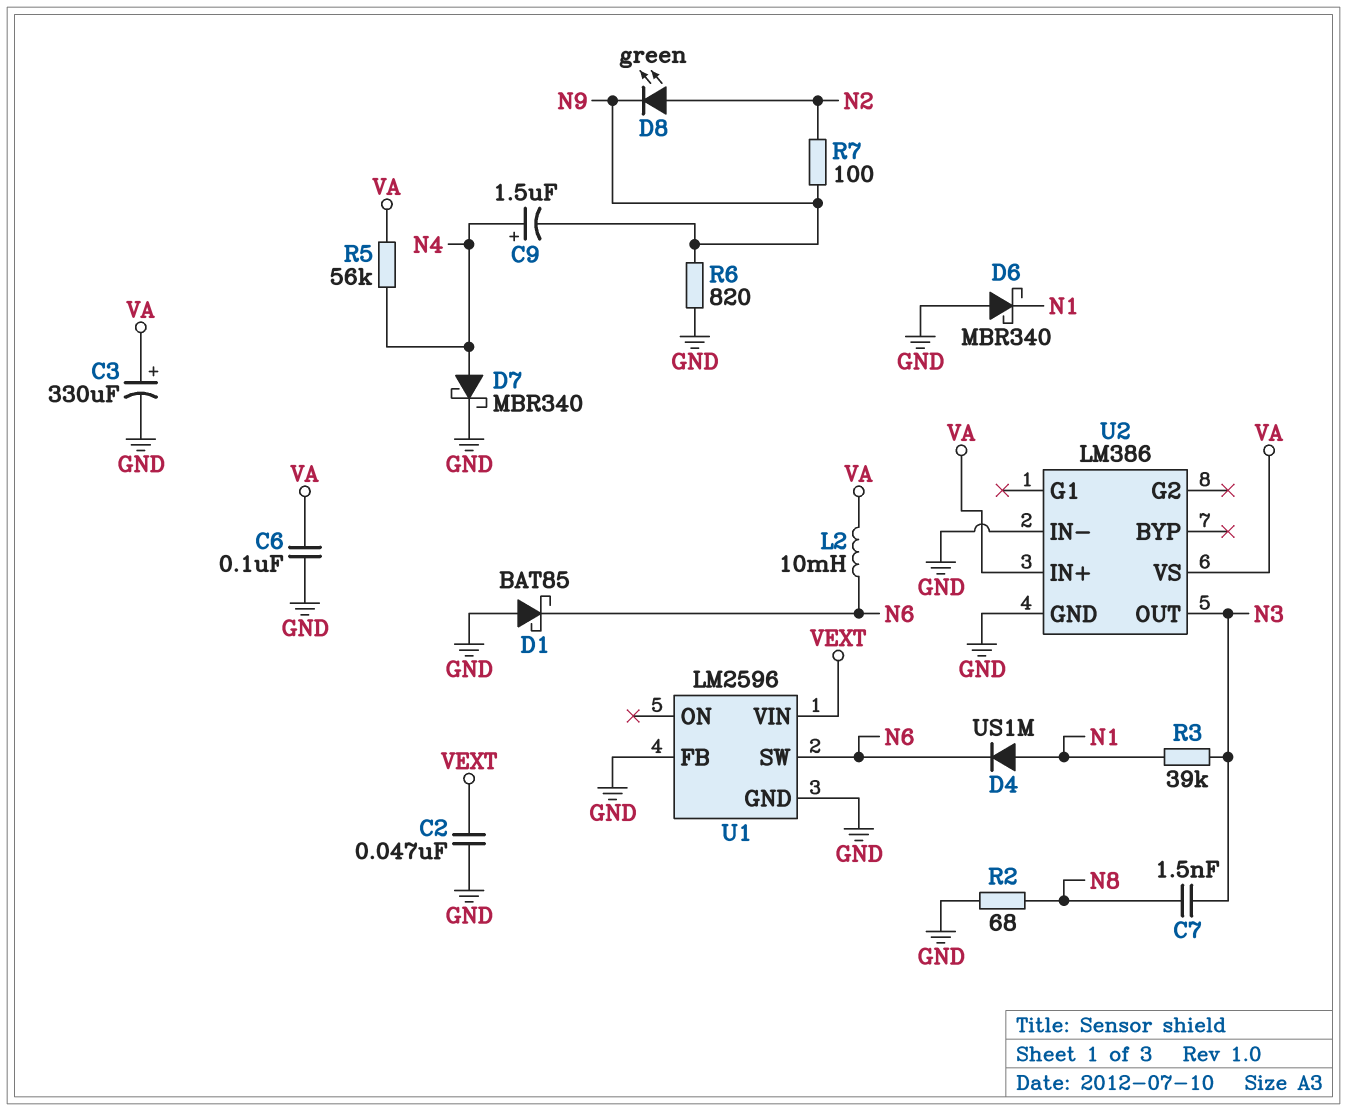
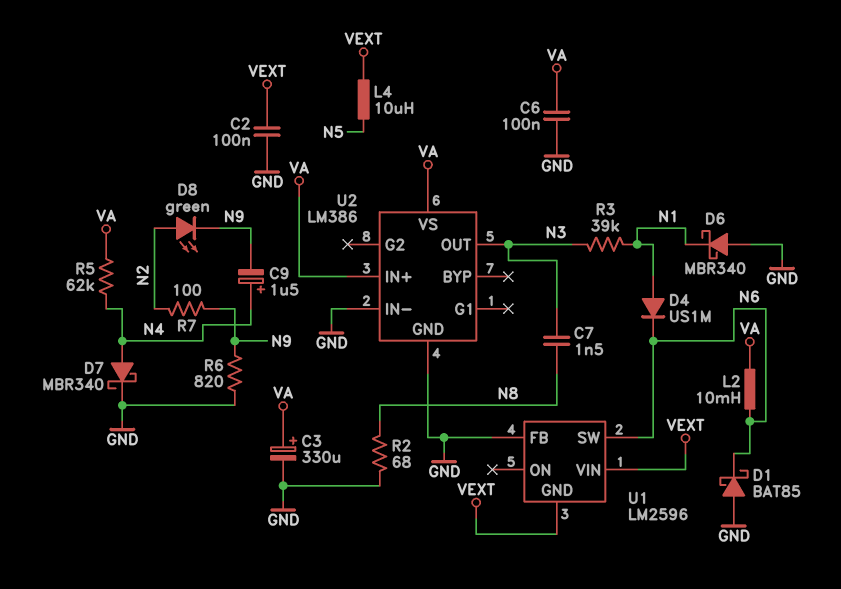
C2: 47nF (GND, VEXT) -> 100nF (GND, VEXT)
L4: none -> 10uH (N5, VEXT)
R5: 56k (N4, VA) -> 62k (N4, VA)
U1 pin GND: GND -> VEXT

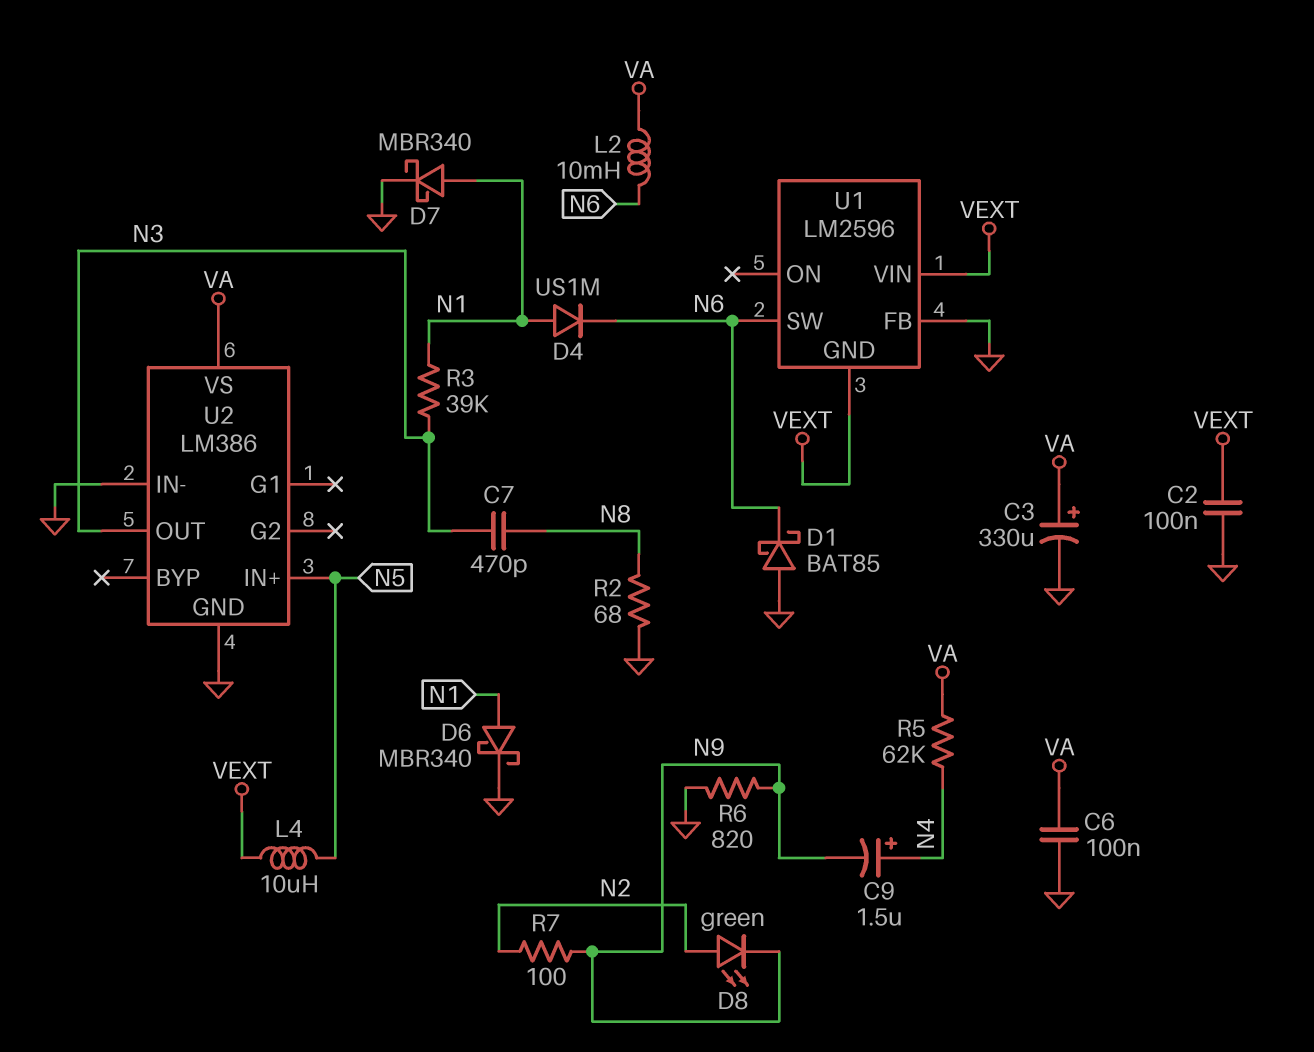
C7: 1.5nF (N3, N8) -> 470pF (N3, N8)
D6: schottky MBR340 (A GND, K N1) -> schottky MBR340 (A N1, K GND)
D7: schottky MBR340 (A N4, K GND) -> schottky MBR340 (A N1, K GND)
U2 pin IN+: VA -> N5

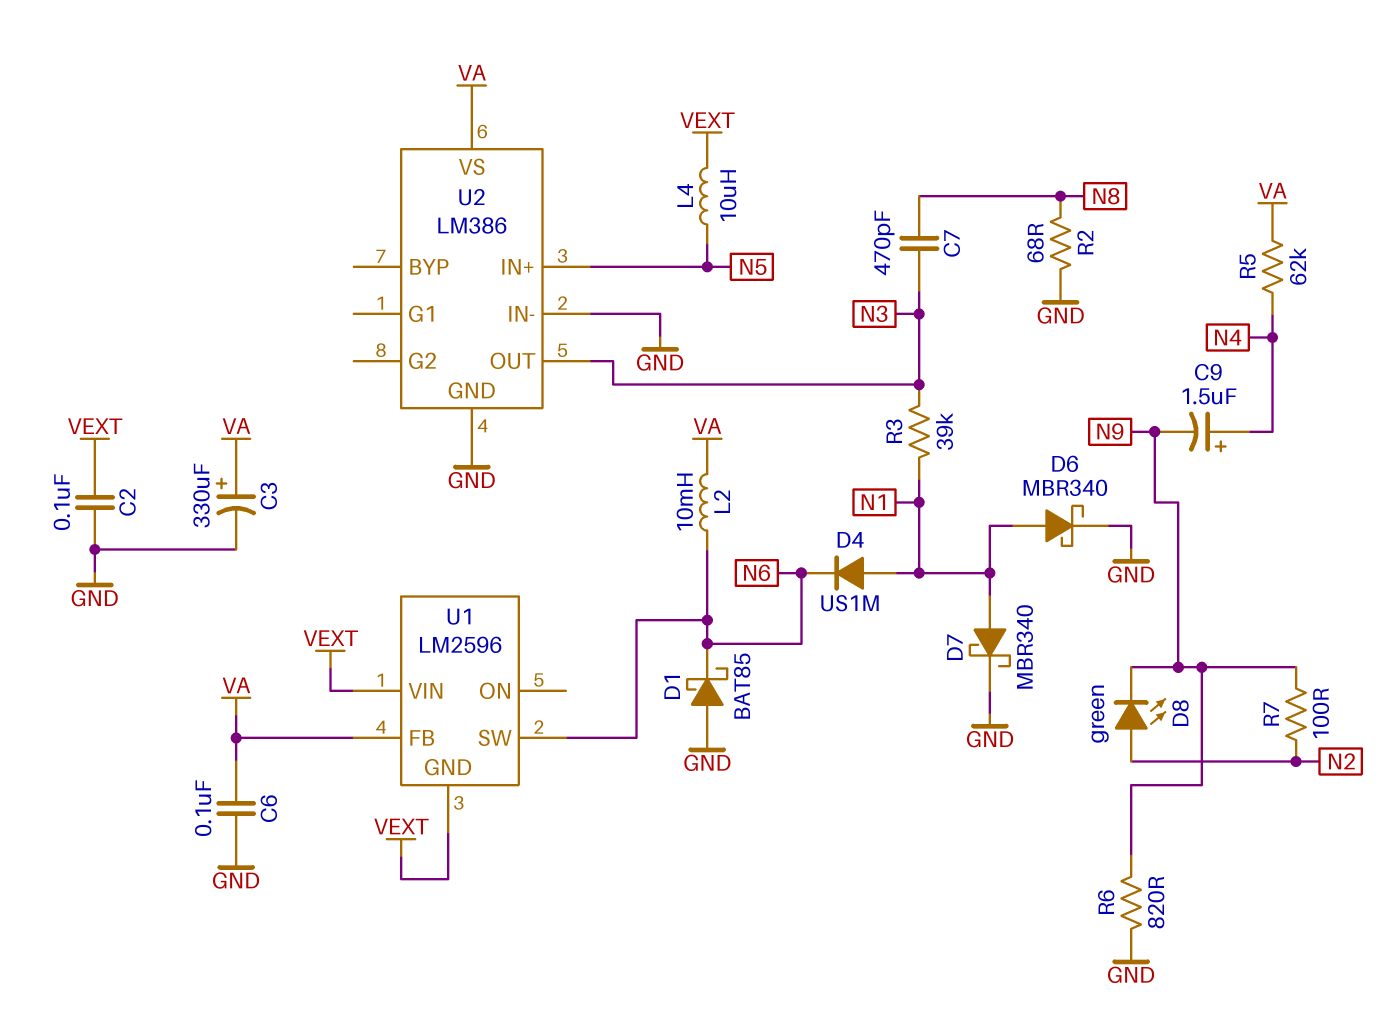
U1 pin FB: GND -> VA

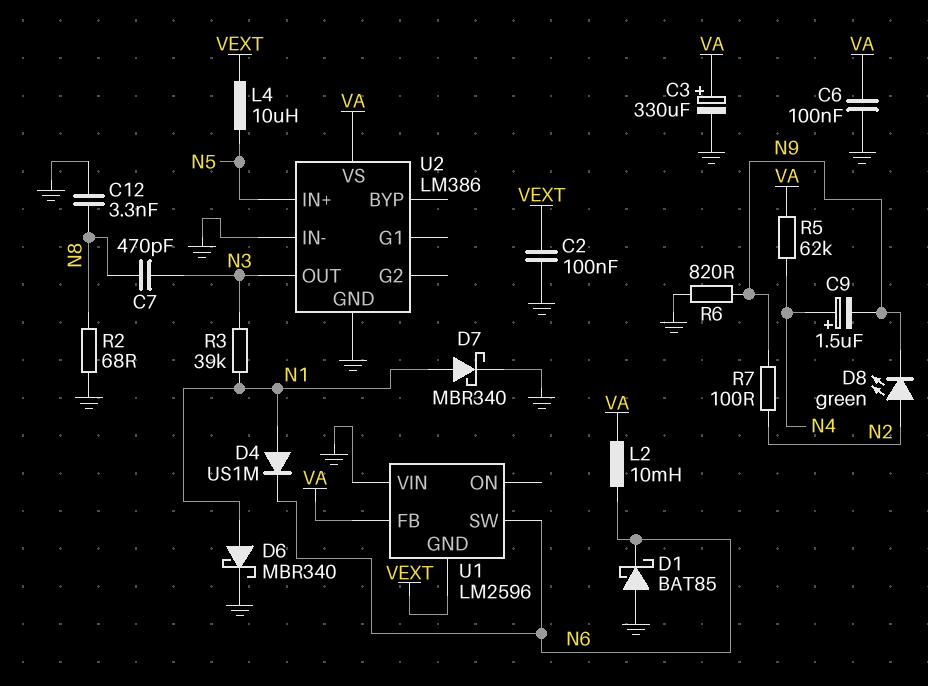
C12: none -> 3.3nF (GND, N8)
U1 pin VIN: VEXT -> GND

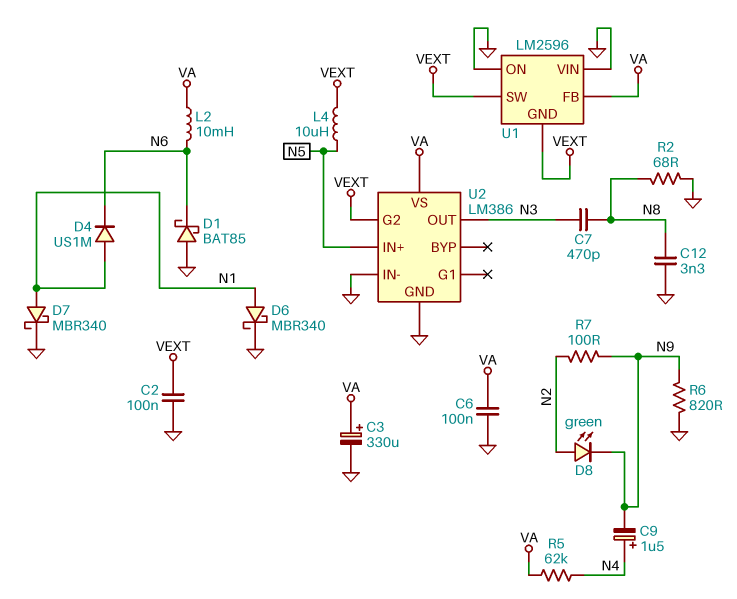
R3: 39k (N1, N3) -> none
U1 pin ON: none -> GND
U1 pin SW: N6 -> VEXT
U2 pin G2: none -> VEXT

